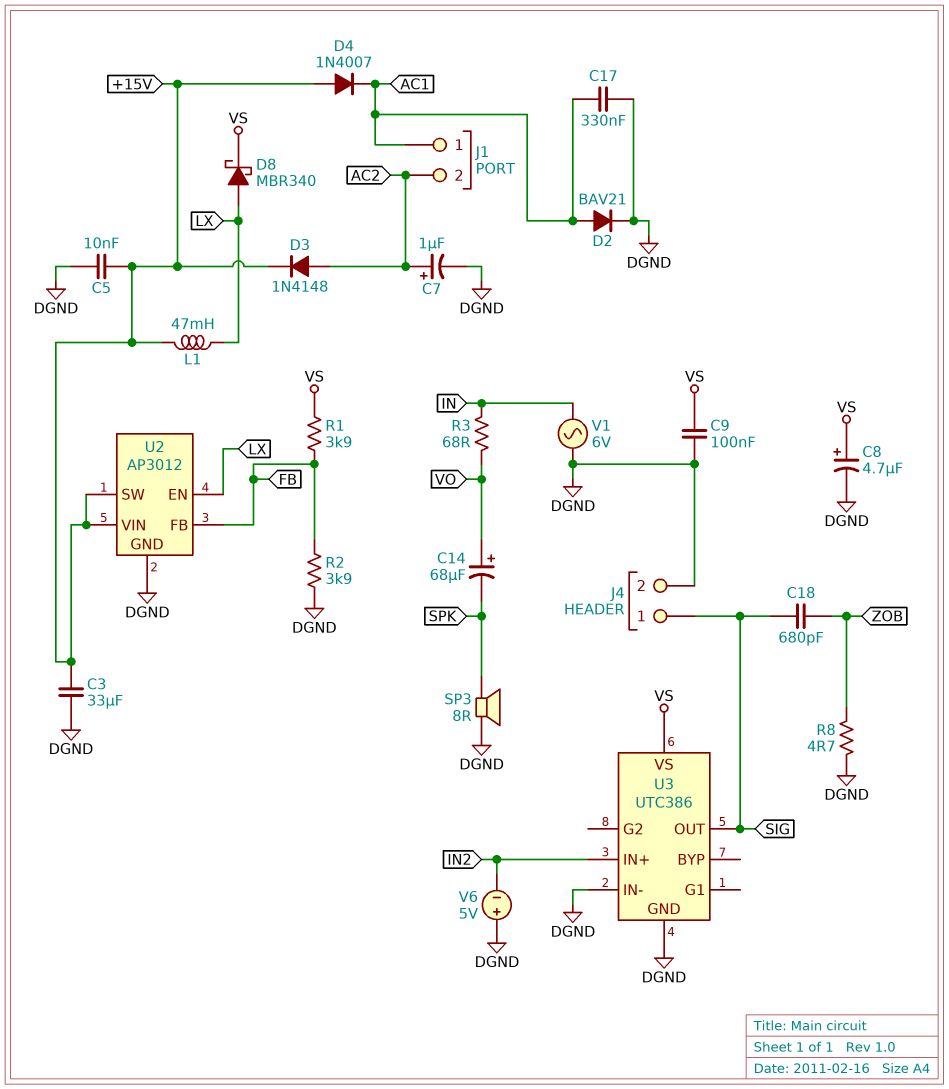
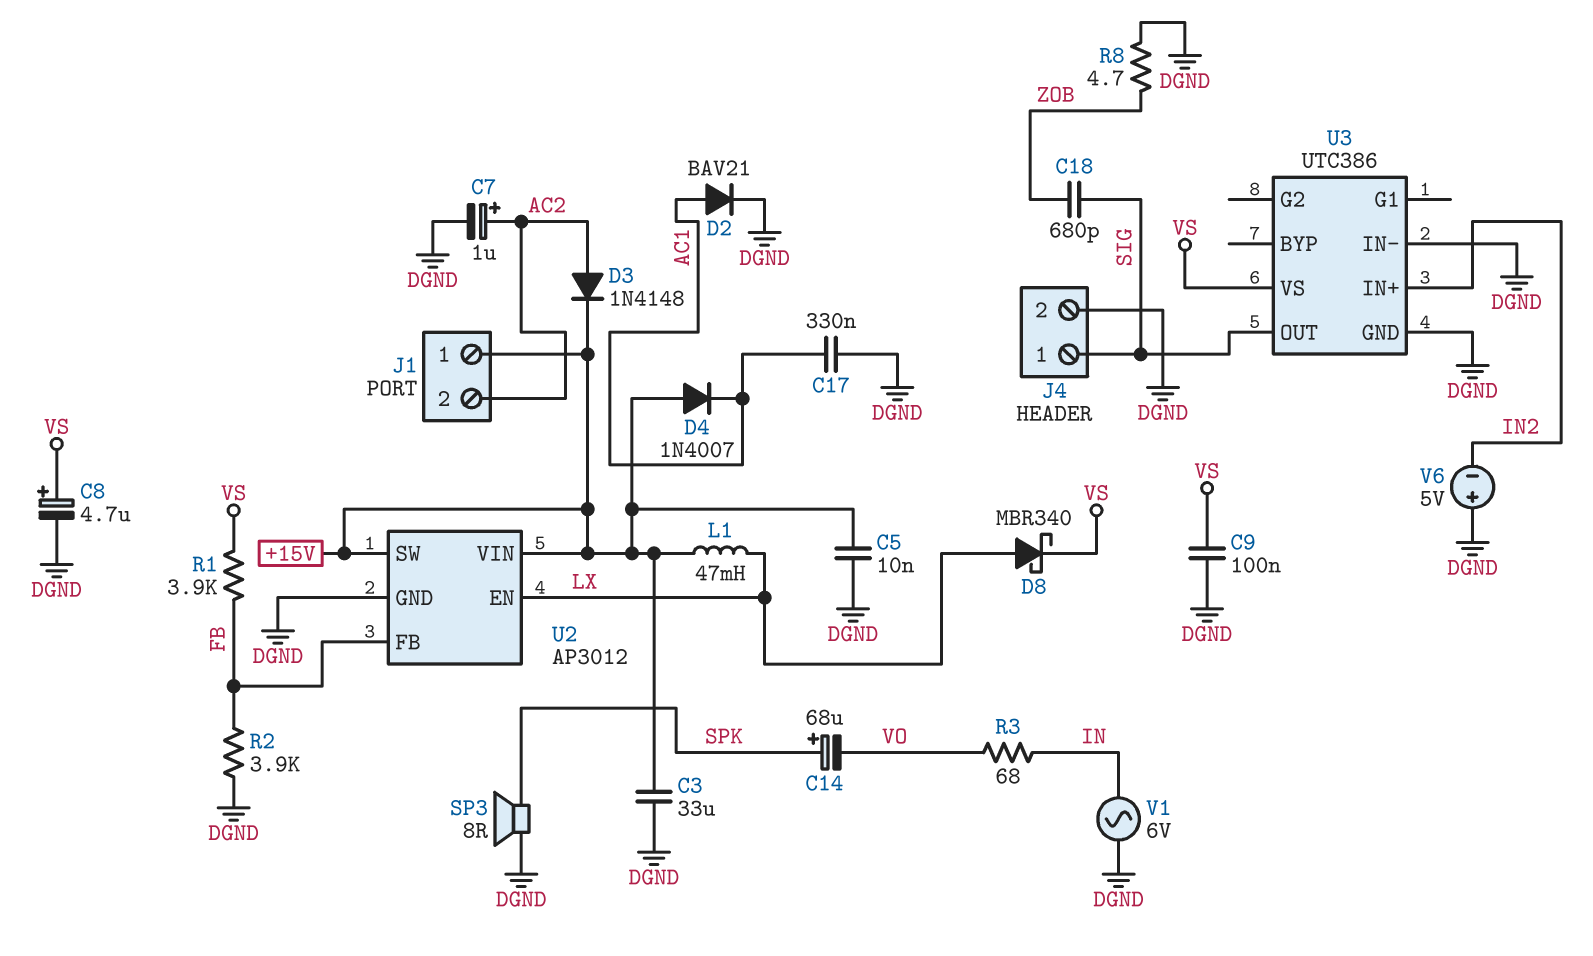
C14: 68uF (plus VO, minus SPK) -> 68uF (plus SPK, minus VO)
J1 pin 1: AC1 -> +15V

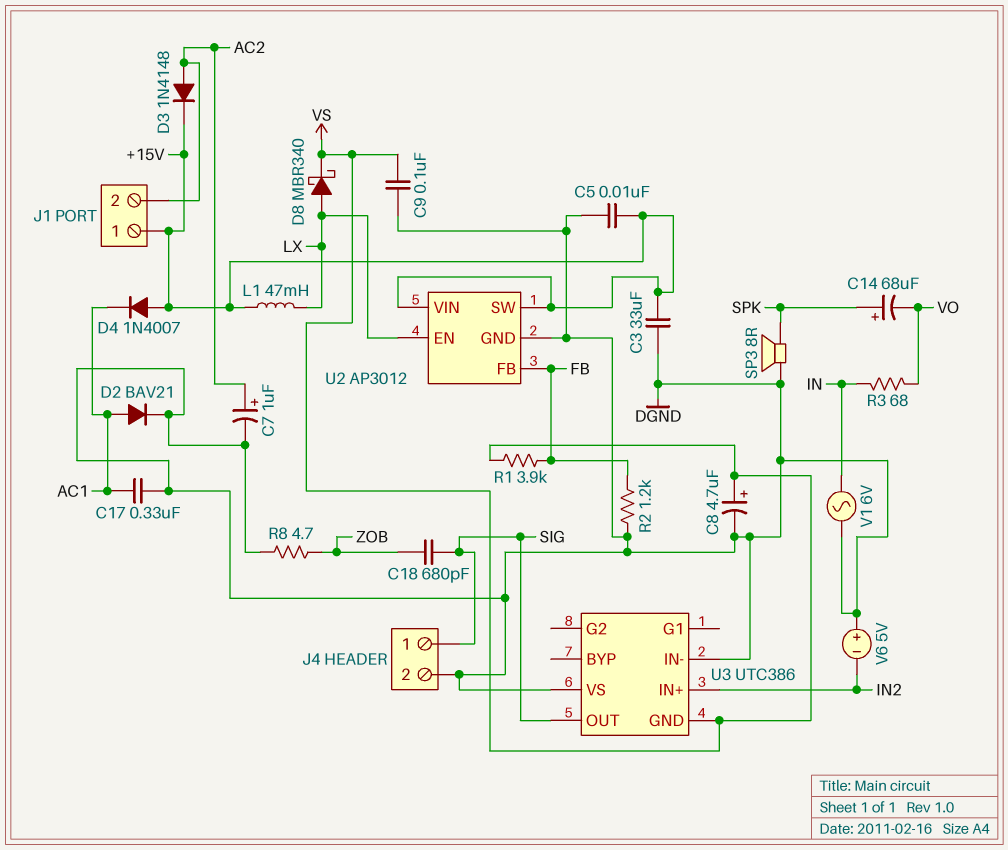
R2: 3.9k (DGND, FB) -> 1.2k (DGND, FB)
U3 pin GND: DGND -> VS
U3 pin VS: VS -> DGND

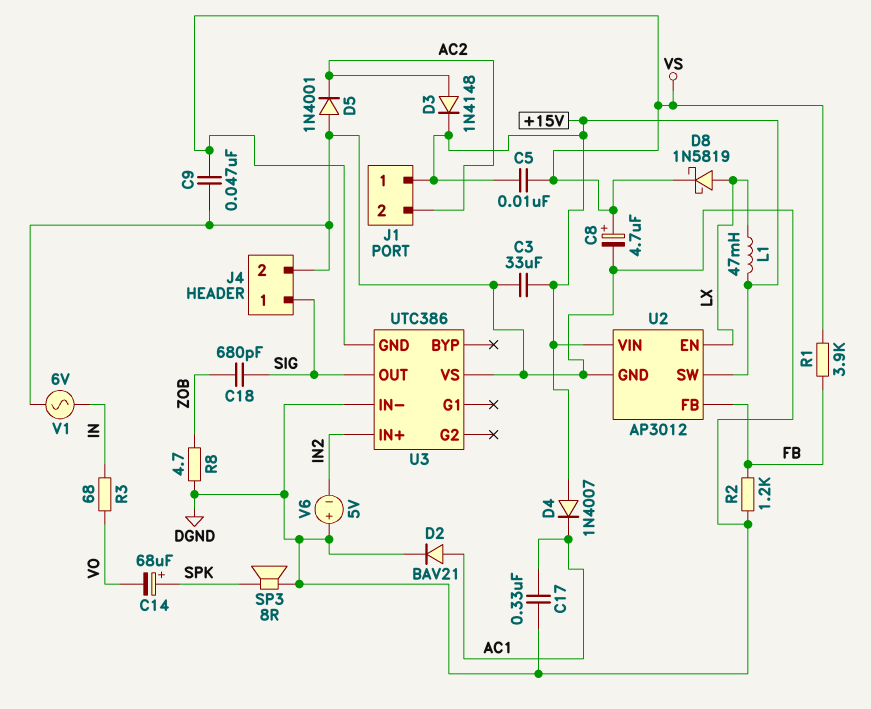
C5: 10nF (+15V, DGND) -> 10nF (+15V, VS)
C7: 1uF (plus AC2, minus DGND) -> none
C9: 100nF (DGND, VS) -> 47nF (DGND, VS)
D5: none -> diode 1N4001 (A DGND, K AC2)
D8: schottky MBR340 (A LX, K VS) -> schottky 1N5819 (A LX, K VS)

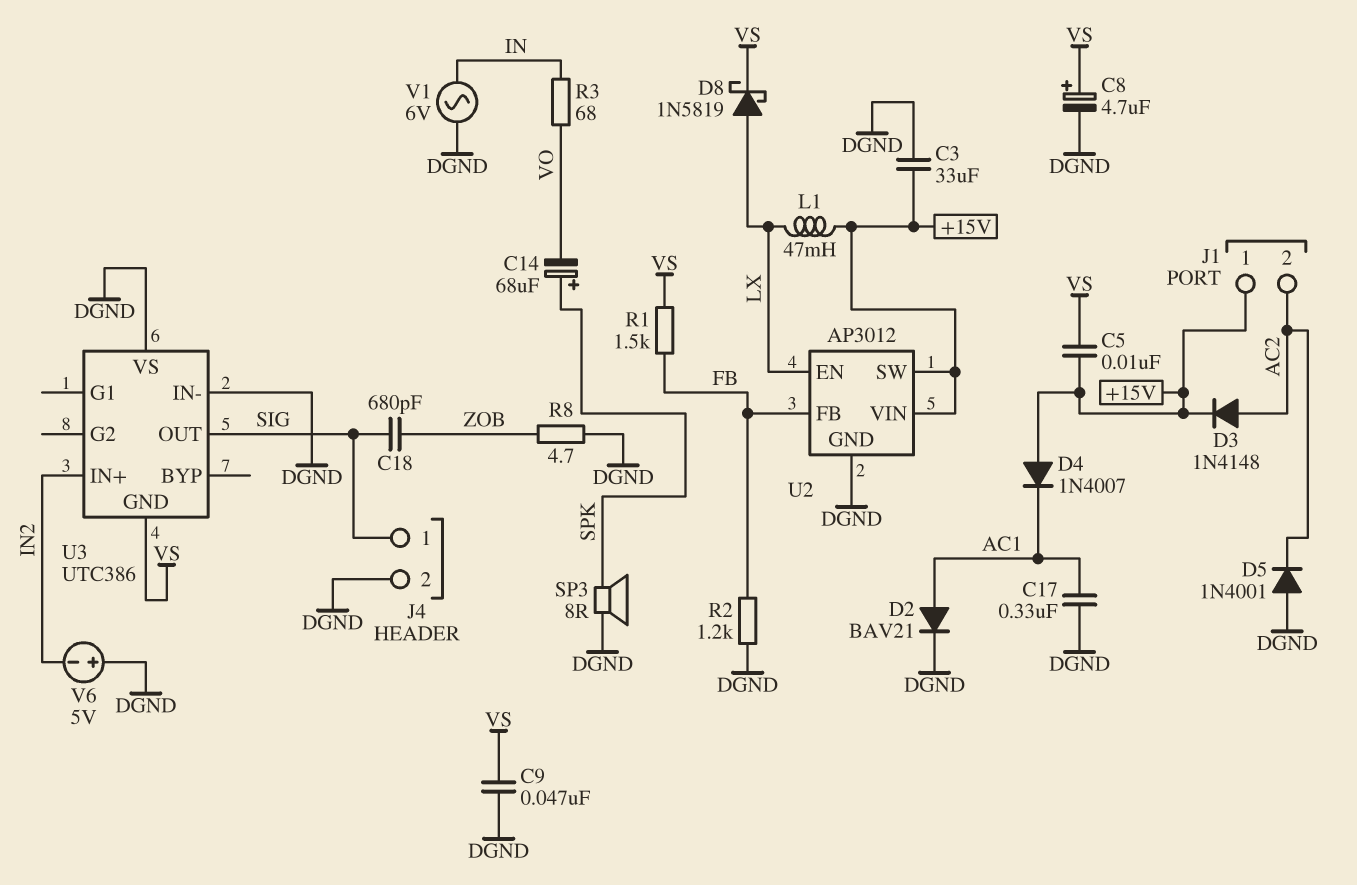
R1: 3.9k (FB, VS) -> 1.5k (FB, VS)

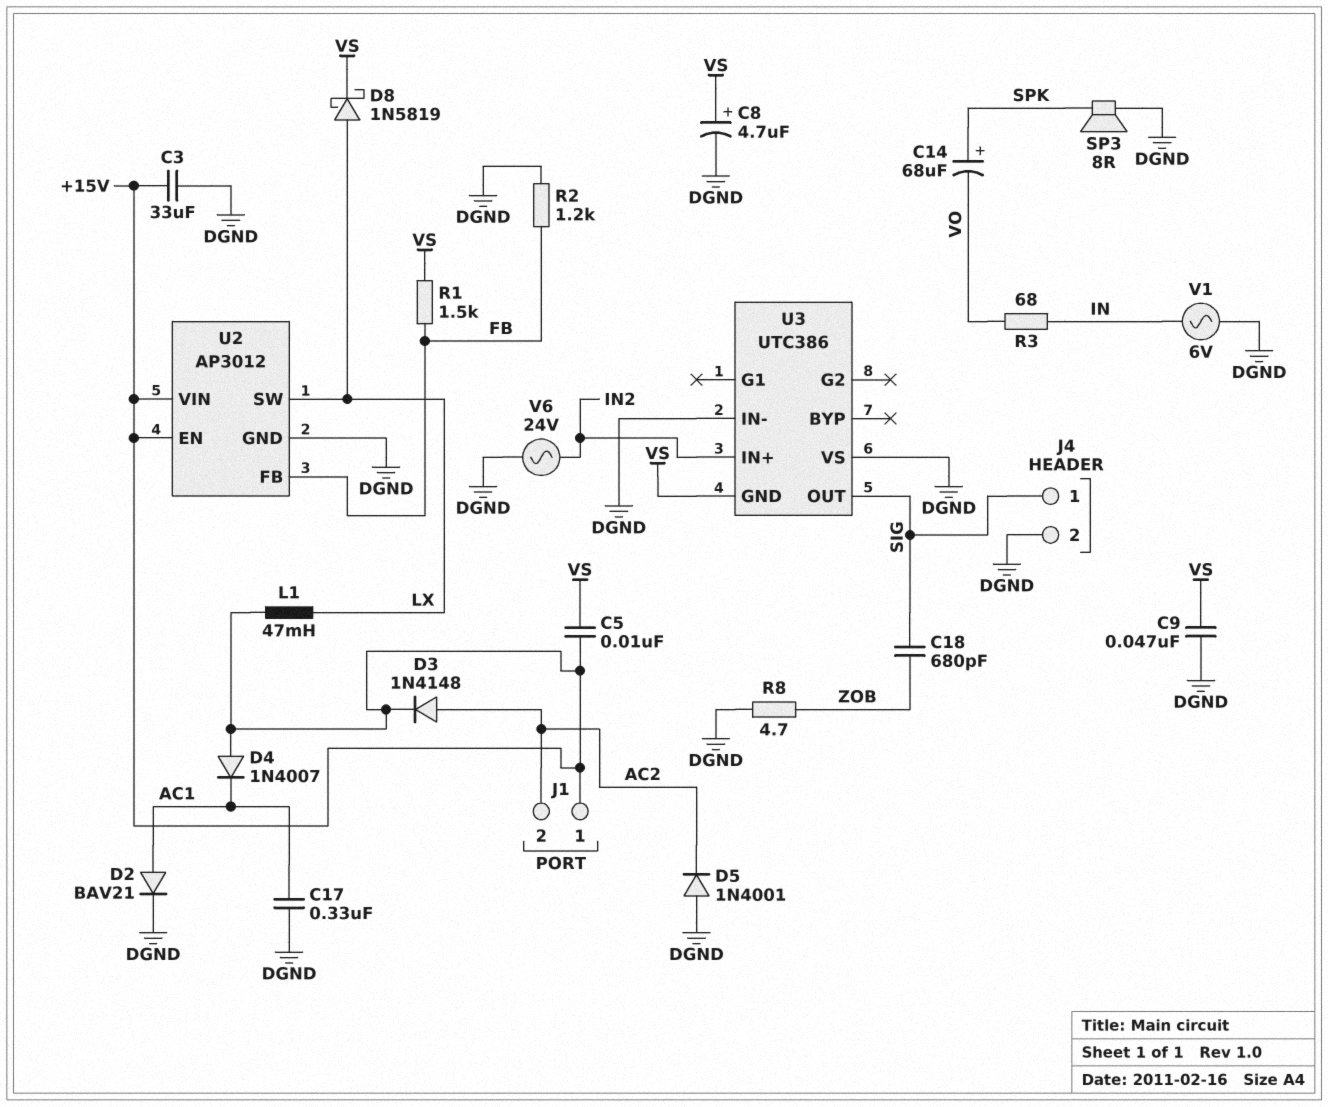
U2 pin EN: LX -> +15V
U2 pin SW: +15V -> LX
V6: 5V (plus DGND, minus IN2) -> AC 24V (DGND, IN2)

